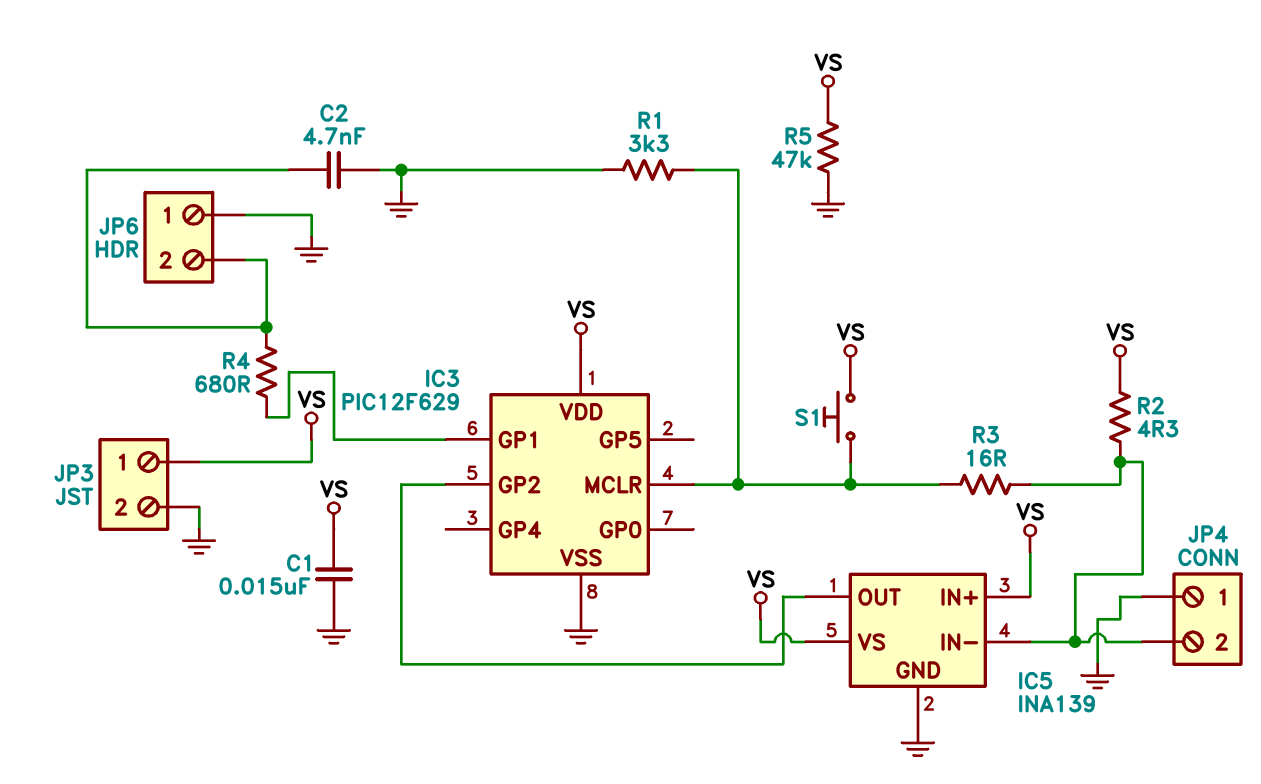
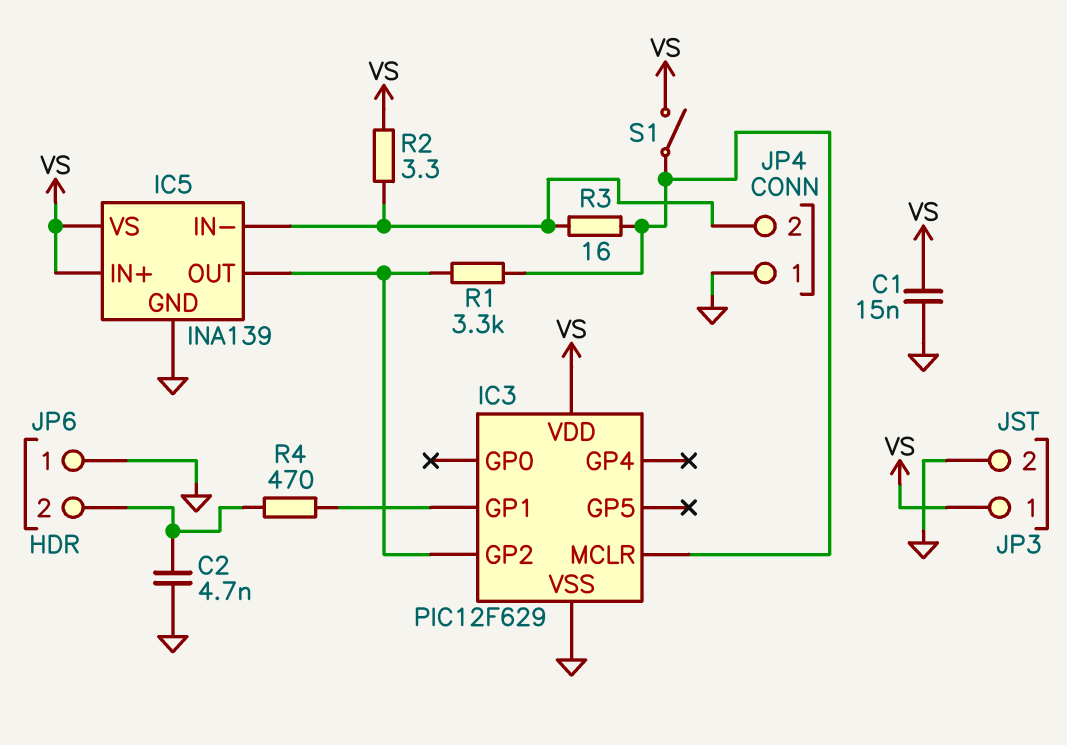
R1: 3.3k (GND, IC3/MCLR) -> 3.3k (IC3/GP2, IC3/MCLR)
R2: 4.3 (IC5/IN-, VS) -> 3.3 (IC5/IN-, VS)
R4: 680 (IC3/GP1, JP6/2) -> 470 (IC3/GP1, JP6/2)
R5: 47k (GND, VS) -> none
S1: button (IC3/MCLR, VS) -> switch (IC3/MCLR, VS)

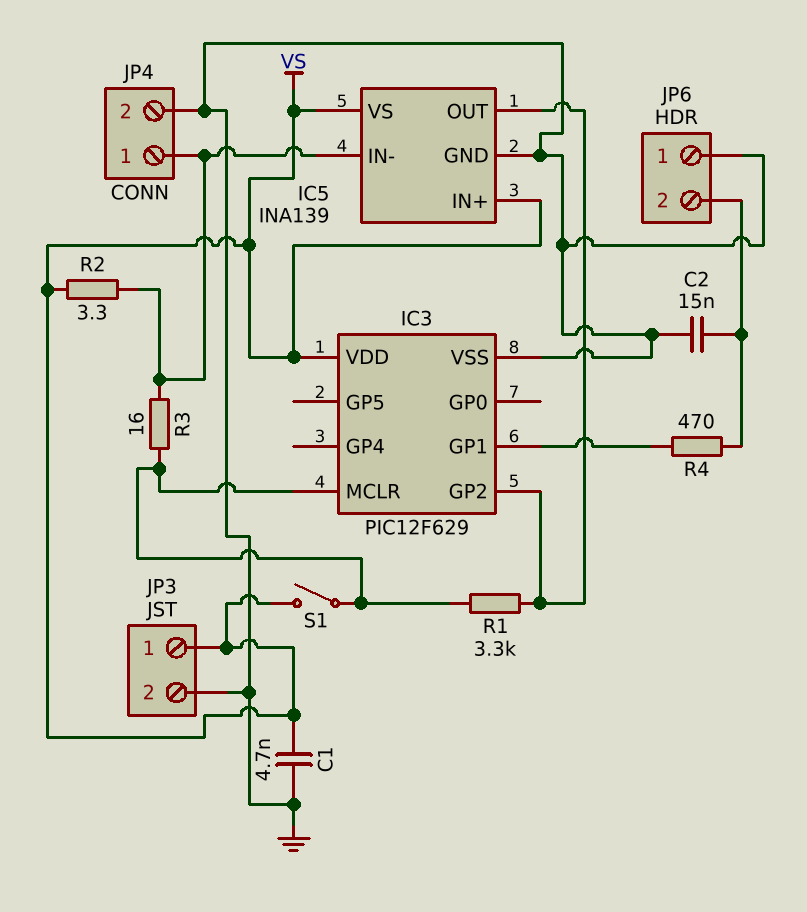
C1: 15nF (GND, VS) -> 4.7nF (GND, VS)
C2: 4.7nF (GND, JP6/2) -> 15nF (GND, JP6/2)
JP4 pin 1: GND -> IC5/IN-
JP4 pin 2: IC5/IN- -> GND

